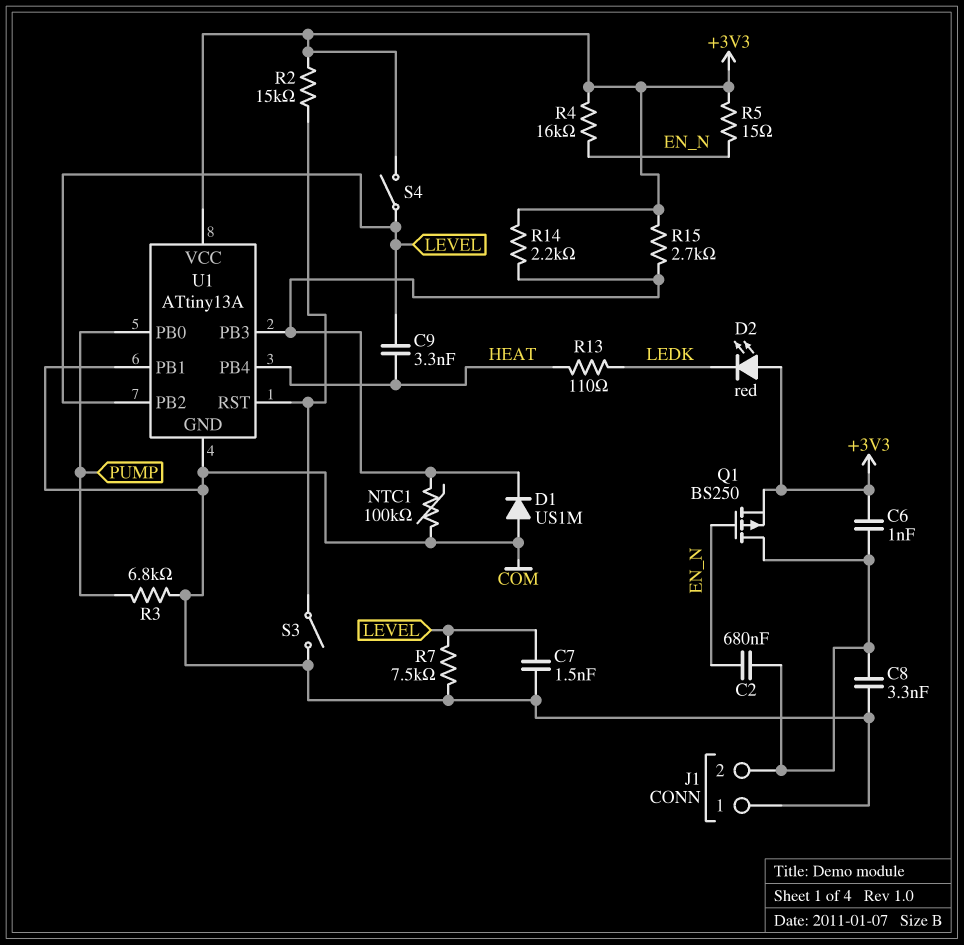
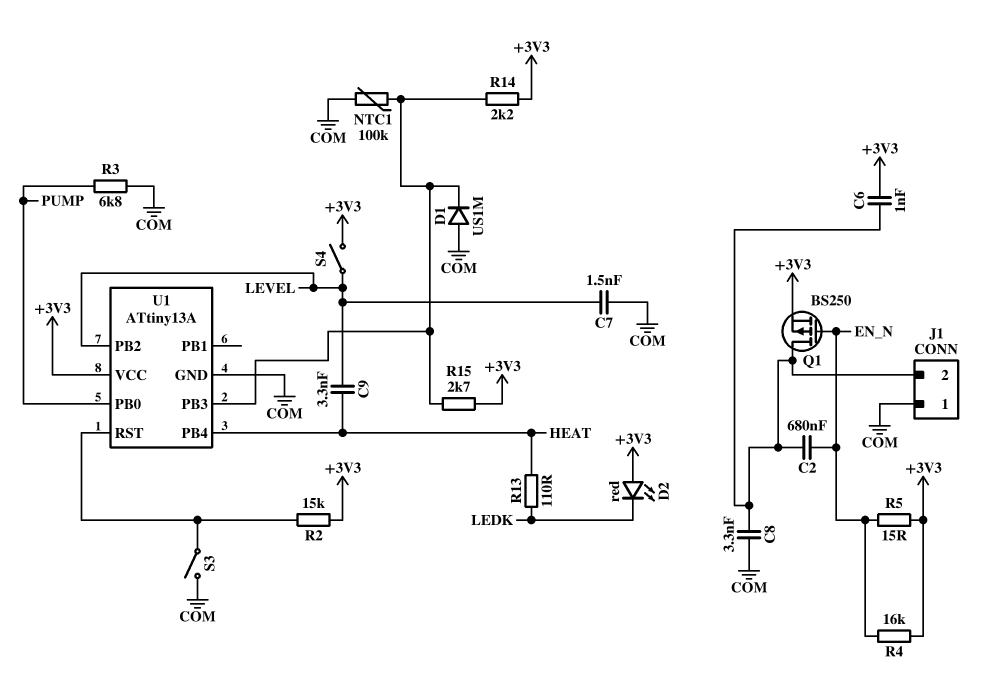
R7: 7.5k (COM, LEVEL) -> none
U1 pin PB1: COM -> none

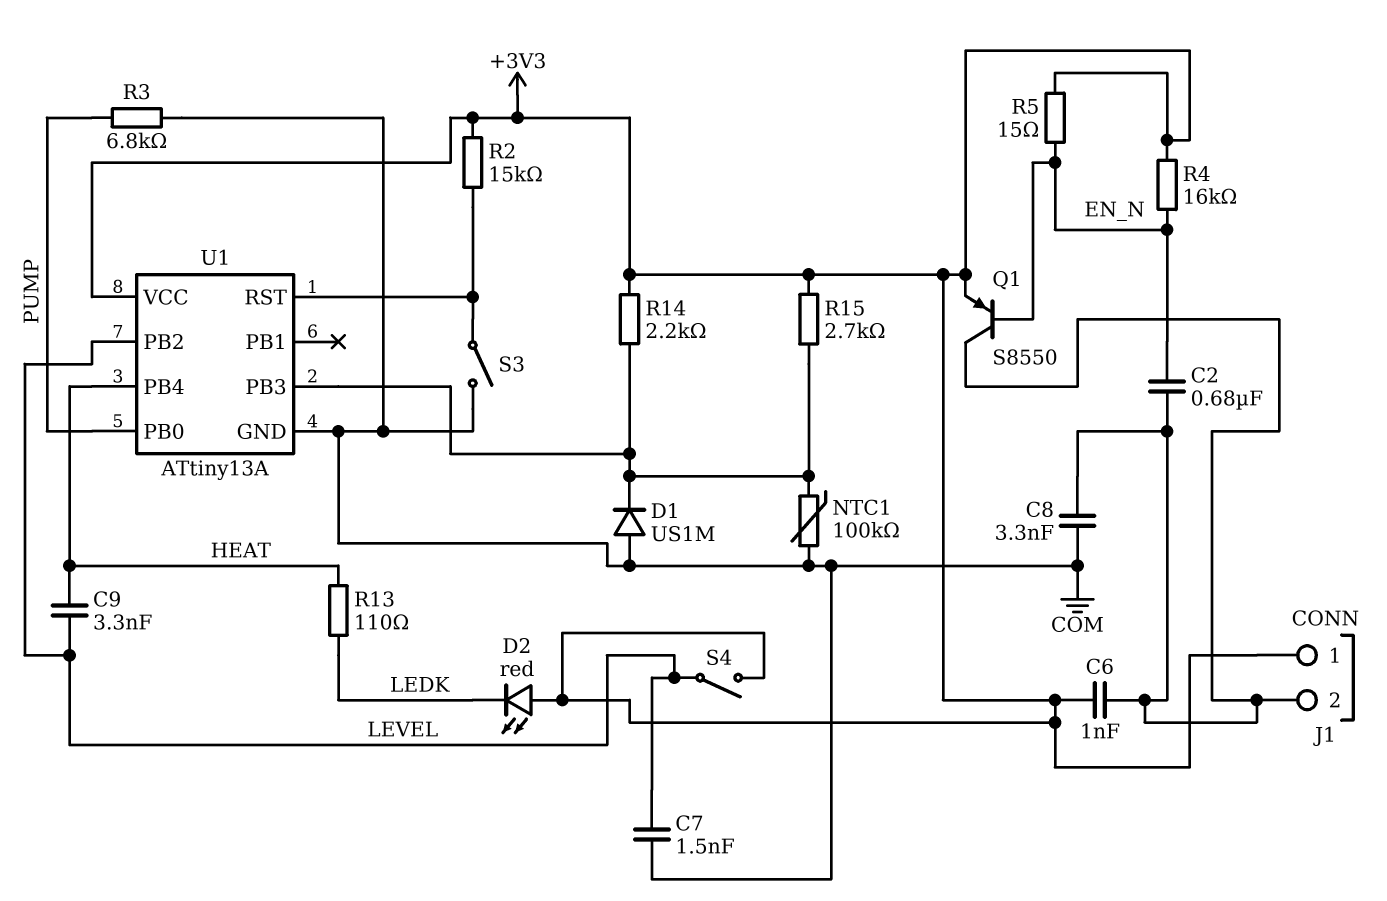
J1 pin 1: COM -> +3V3
Q1: PMOS BS250 (G EN_N, D J1/2, S +3V3) -> PNP S8550 (B EN_N, C J1/2, E +3V3)

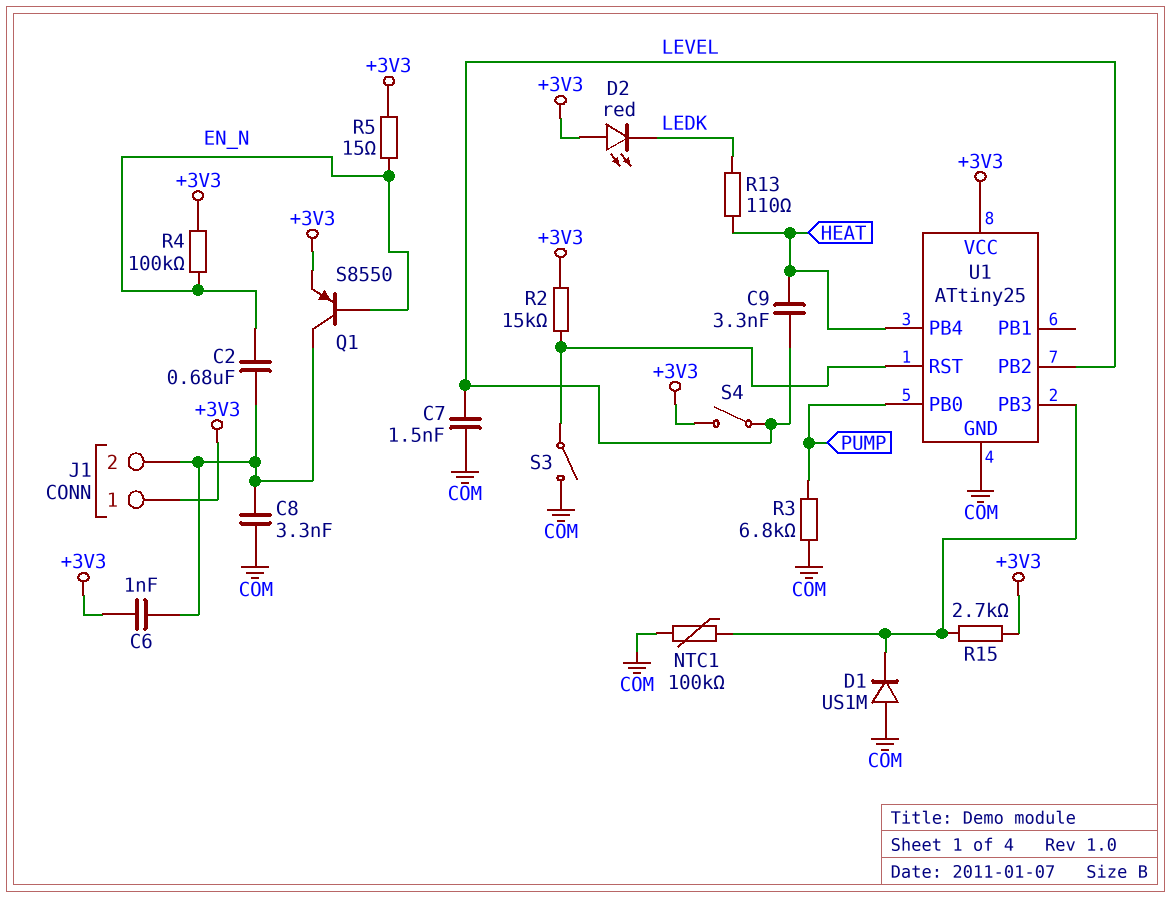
R4: 16k (+3V3, EN_N) -> 100k (+3V3, EN_N)
R14: 2.2k (+3V3, U1/PB3) -> none
U1: ATtiny13A -> ATtiny25

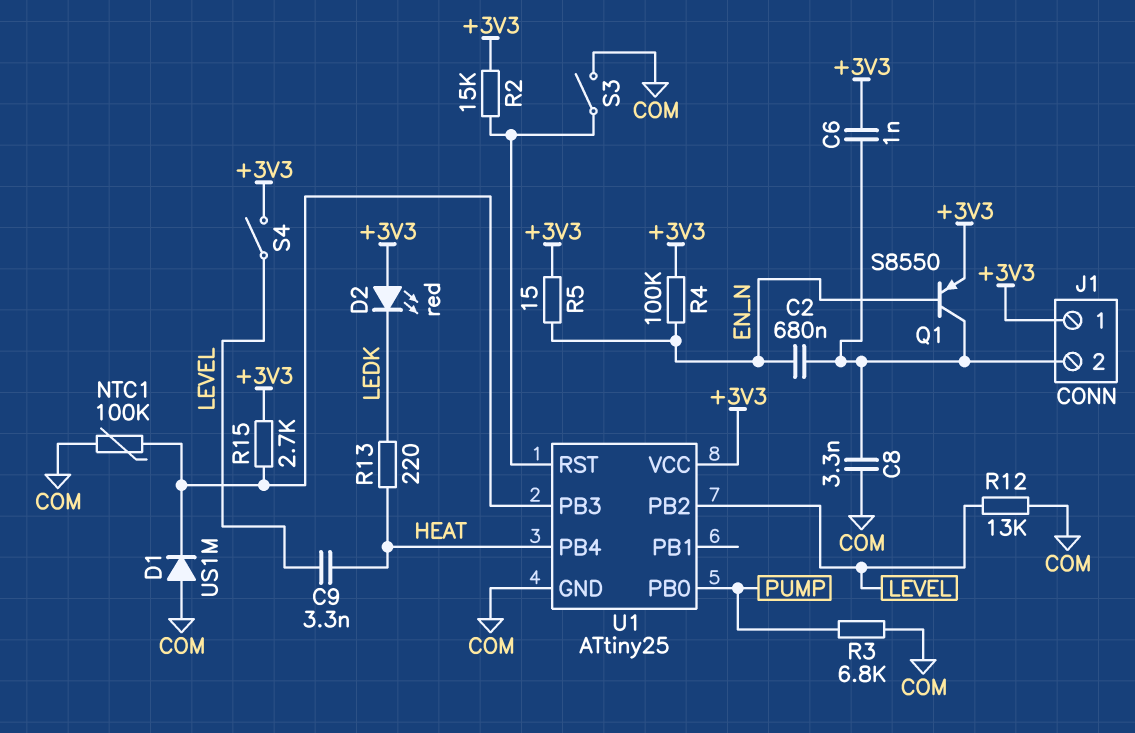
C7: 1.5nF (COM, LEVEL) -> none
R12: none -> 13k (COM, LEVEL)
R13: 110 (HEAT, LEDK) -> 220 (HEAT, LEDK)

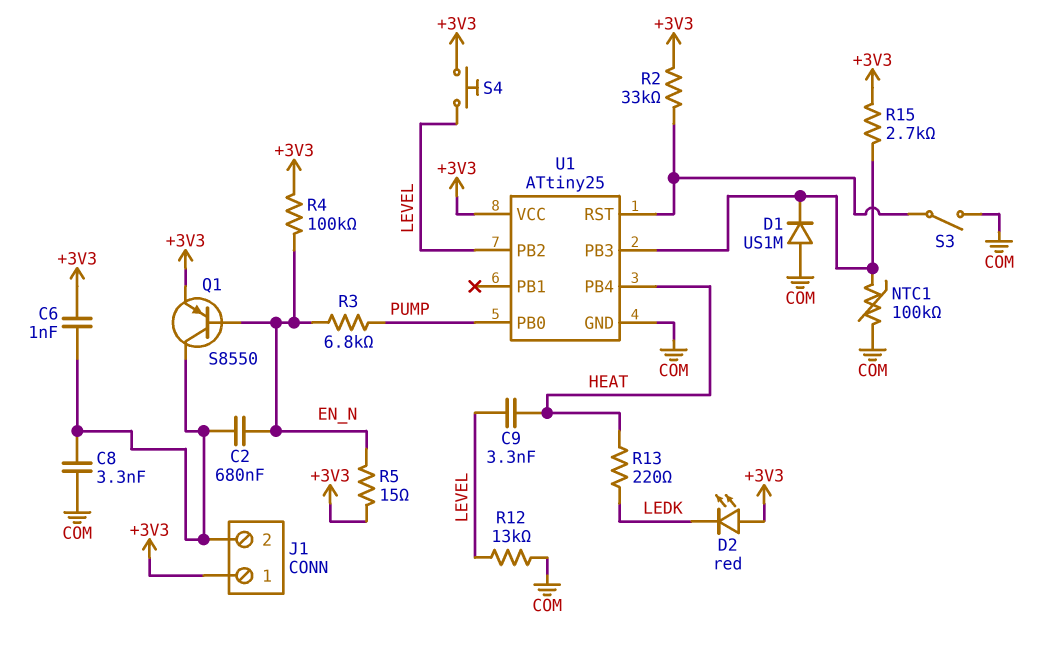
R2: 15k (+3V3, U1/RST) -> 33k (+3V3, U1/RST)
R3: 6.8k (COM, PUMP) -> 6.8k (EN_N, PUMP)
S4: switch (+3V3, LEVEL) -> button (+3V3, LEVEL)

